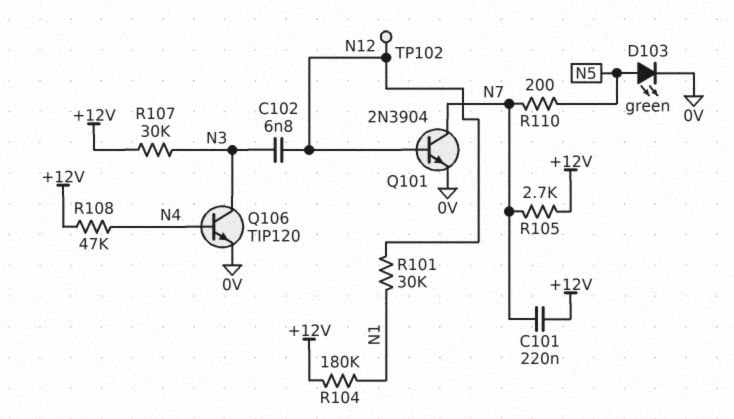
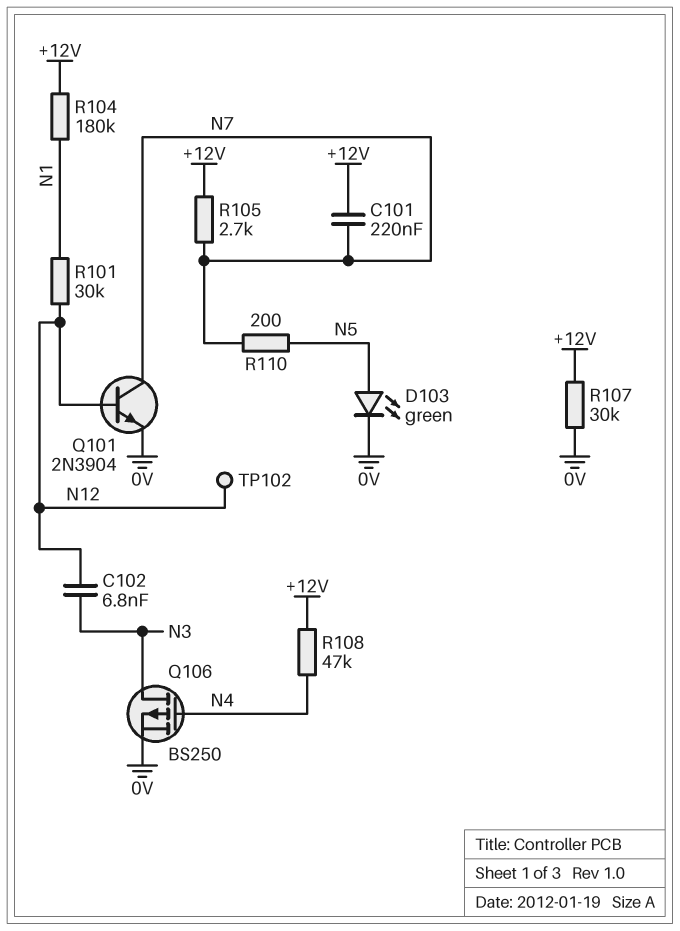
Q106: NPN TIP120 (B N4, C N3, E 0V) -> PMOS BS250 (G N4, D N3, S 0V)
R107: 30k (+12V, N3) -> 30k (+12V, 0V)

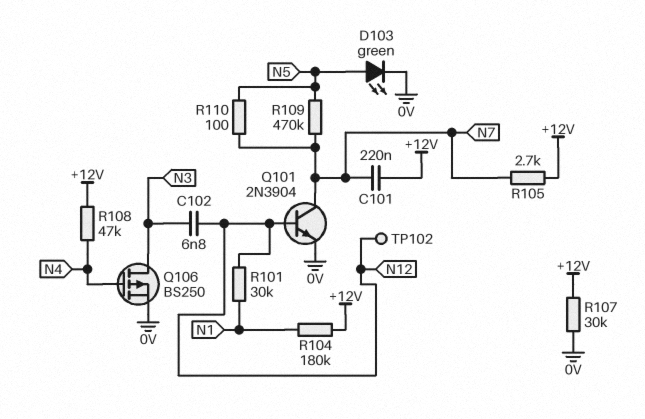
R109: none -> 470k (N5, N7)
R110: 200 (N5, N7) -> 100 (N5, N7)

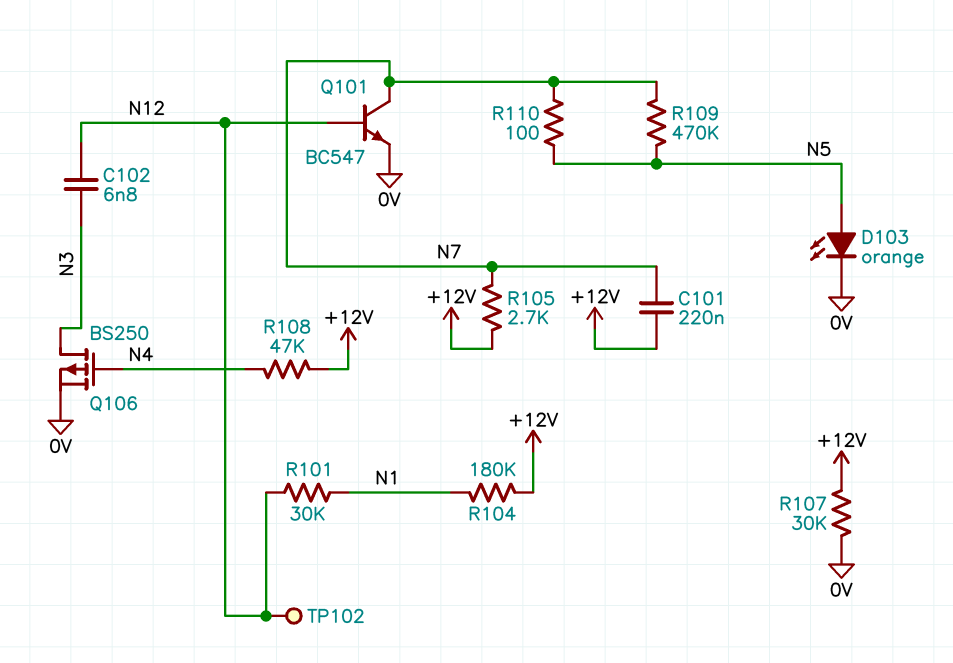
D103: LED green (A N5, K 0V) -> LED orange (A N5, K 0V)
Q101: NPN 2N3904 (B N12, C N7, E 0V) -> NPN BC547 (B N12, C N7, E 0V)

